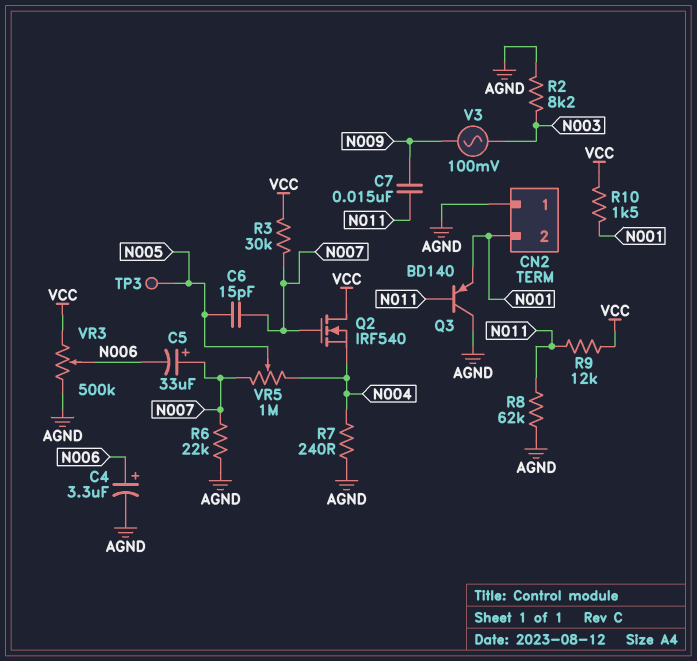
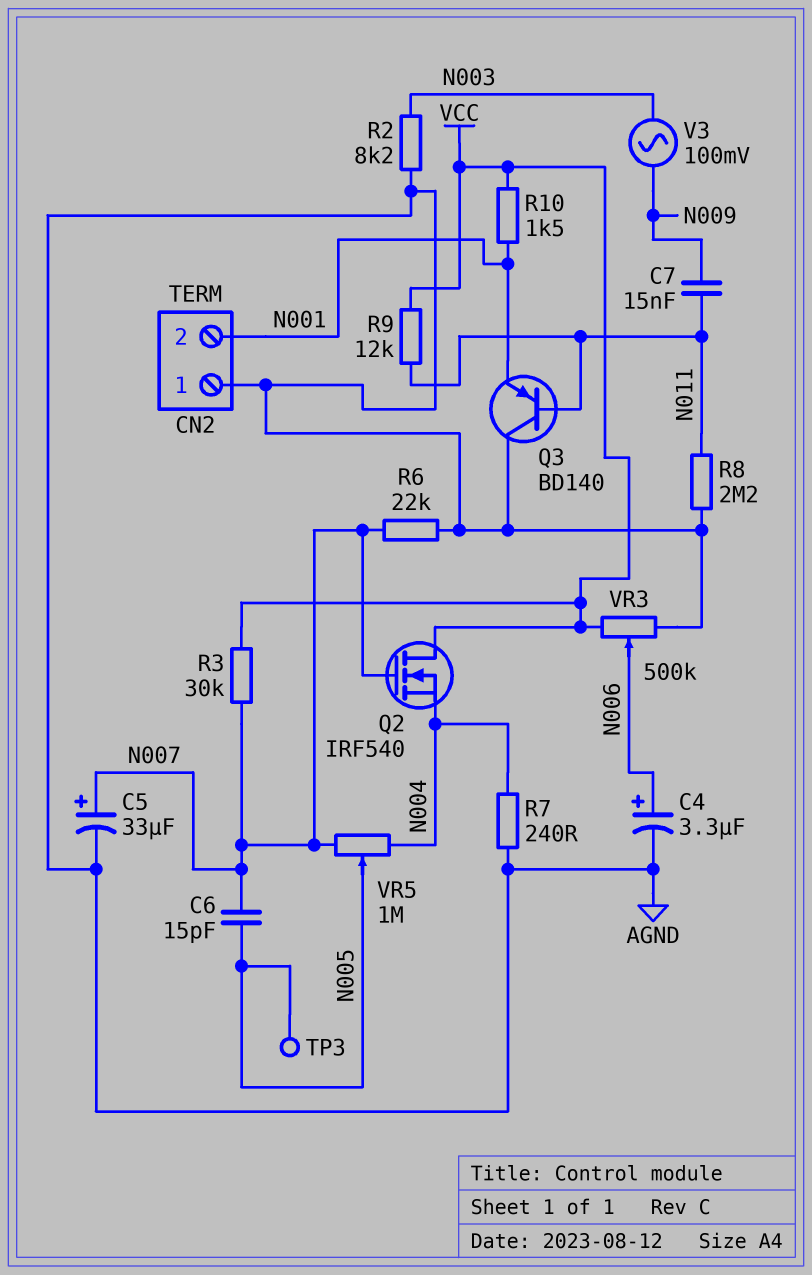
C5: 33uF (plus N007, minus N006) -> 33uF (plus N007, minus AGND)
R8: 62k (AGND, N011) -> 2.2M (AGND, N011)

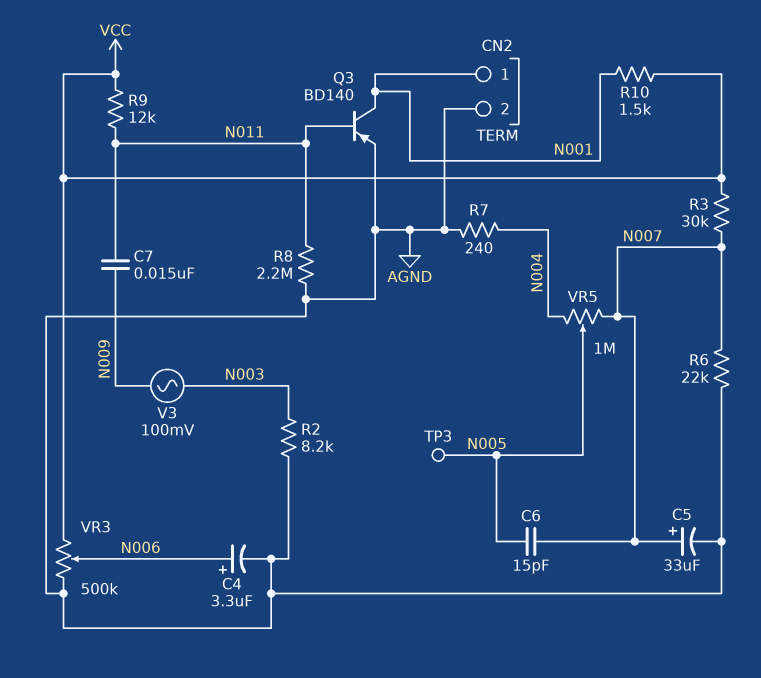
CN2 pin 1: AGND -> N001
CN2 pin 2: N001 -> AGND
Q2: NMOS IRF540 (G N007, D VCC, S N004) -> none
Q3: PNP BD140 (B N011, C AGND, E N001) -> PNP BD140 (B N011, C N001, E AGND)

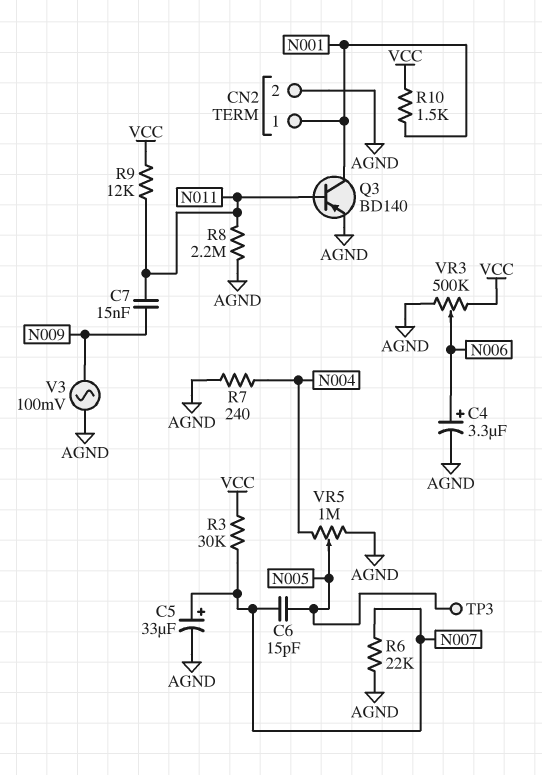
R2: 8.2k (AGND, N003) -> none
V3: AC 100mV (N003, N009) -> AC 100mV (AGND, N009)
VR5: 1M (N004, N007, wiper N005) -> 1M (AGND, N004, wiper N005)

